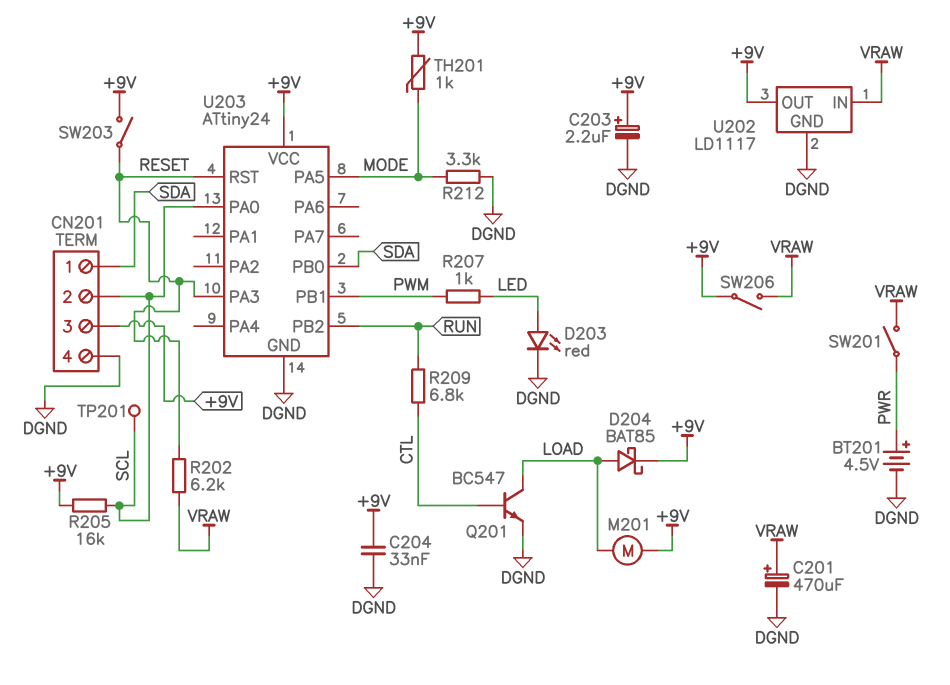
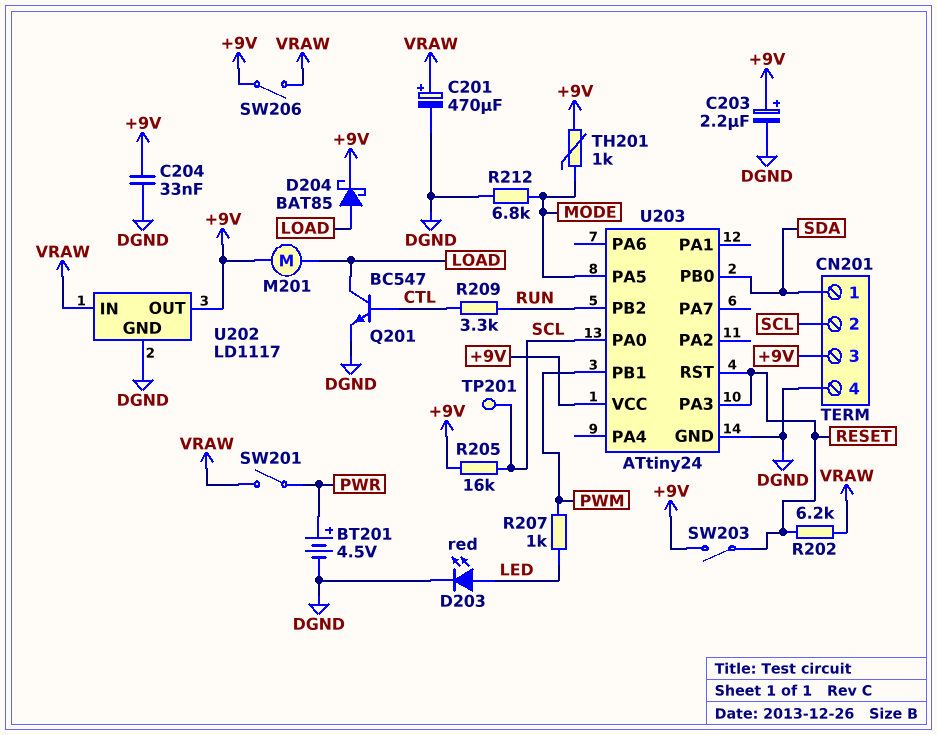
R209: 6.8k (CTL, RUN) -> 3.3k (CTL, RUN)
R212: 3.3k (DGND, MODE) -> 6.8k (DGND, MODE)

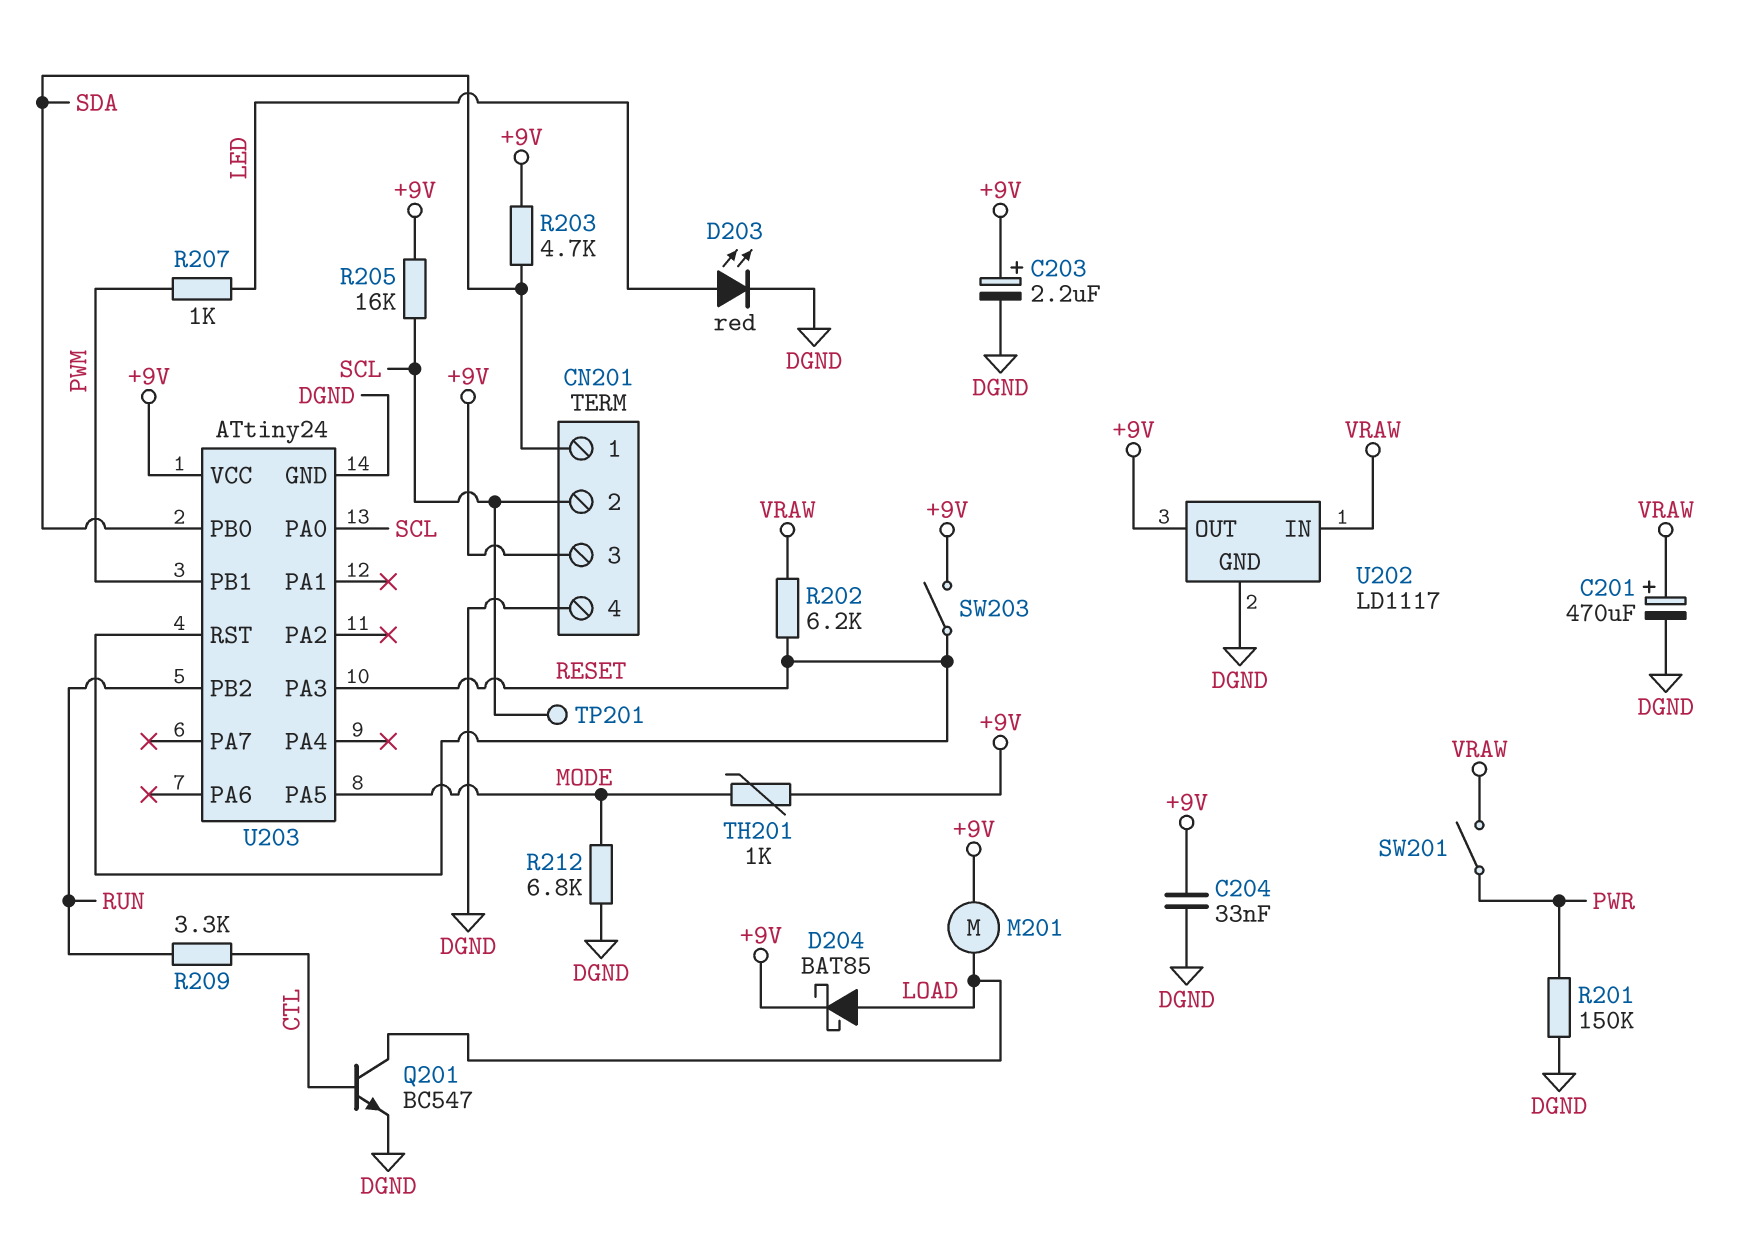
BT201: 4.5V (plus PWR, minus DGND) -> none
R201: none -> 150k (DGND, PWR)
R203: none -> 4.7k (+9V, SDA)
SW206: switch (+9V, VRAW) -> none

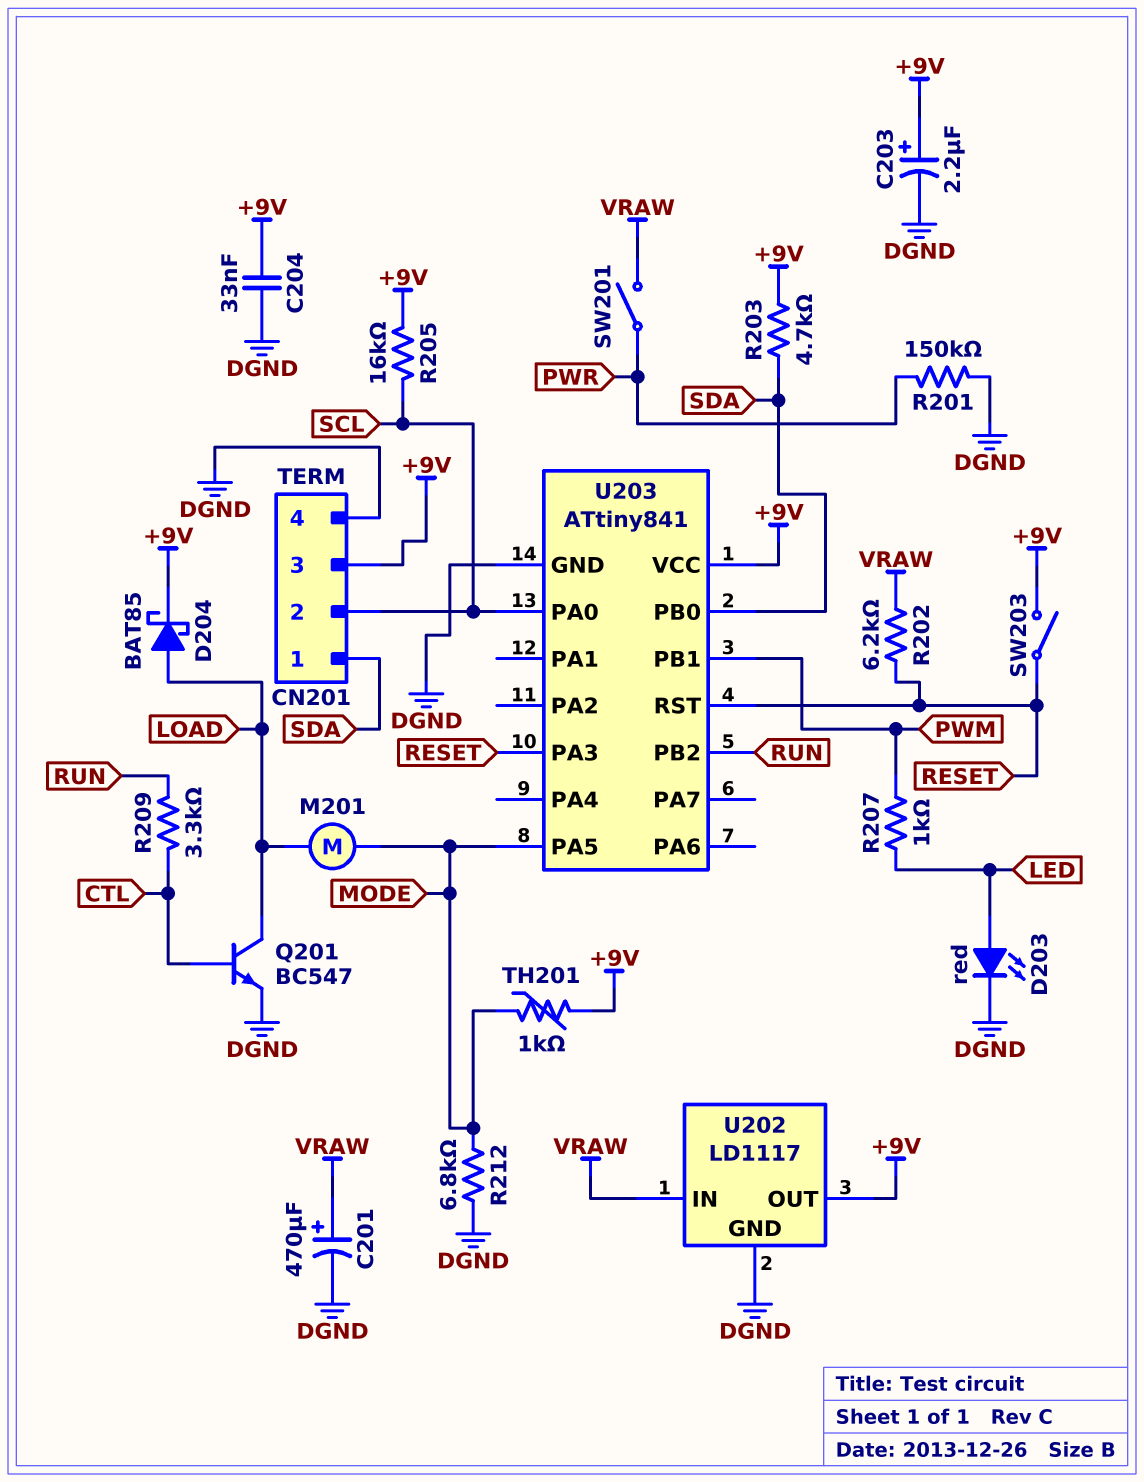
M201: motor (+9V, LOAD) -> motor (LOAD, MODE)
TP201: test point (SCL) -> none
U203: ATtiny24 -> ATtiny841

